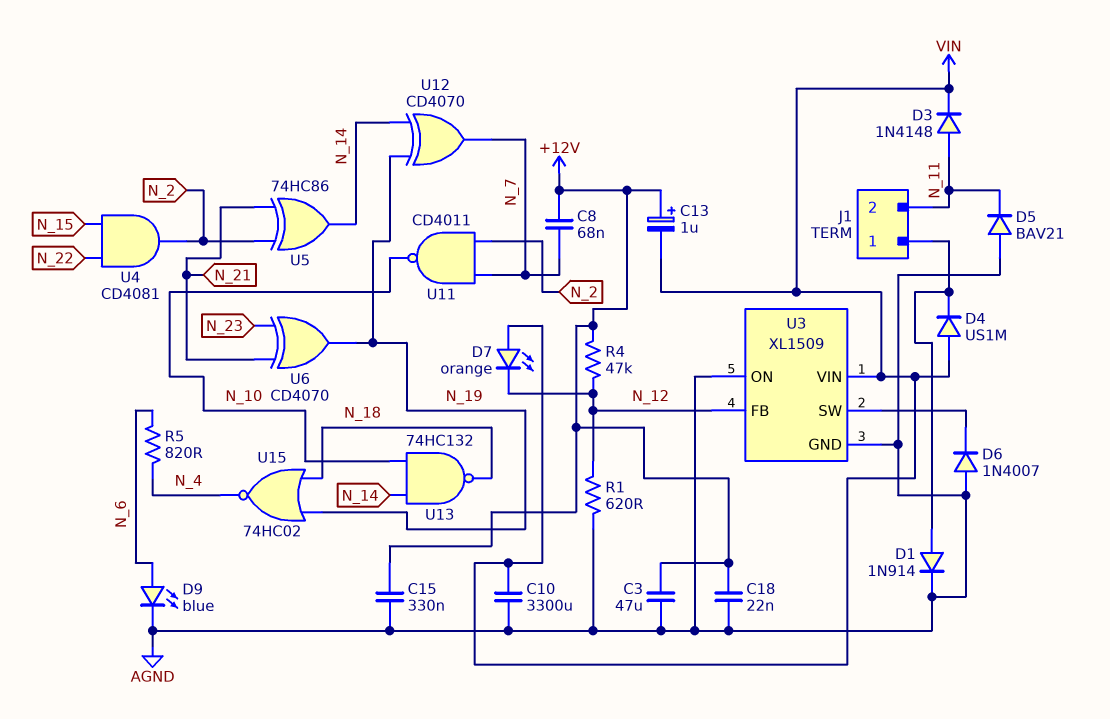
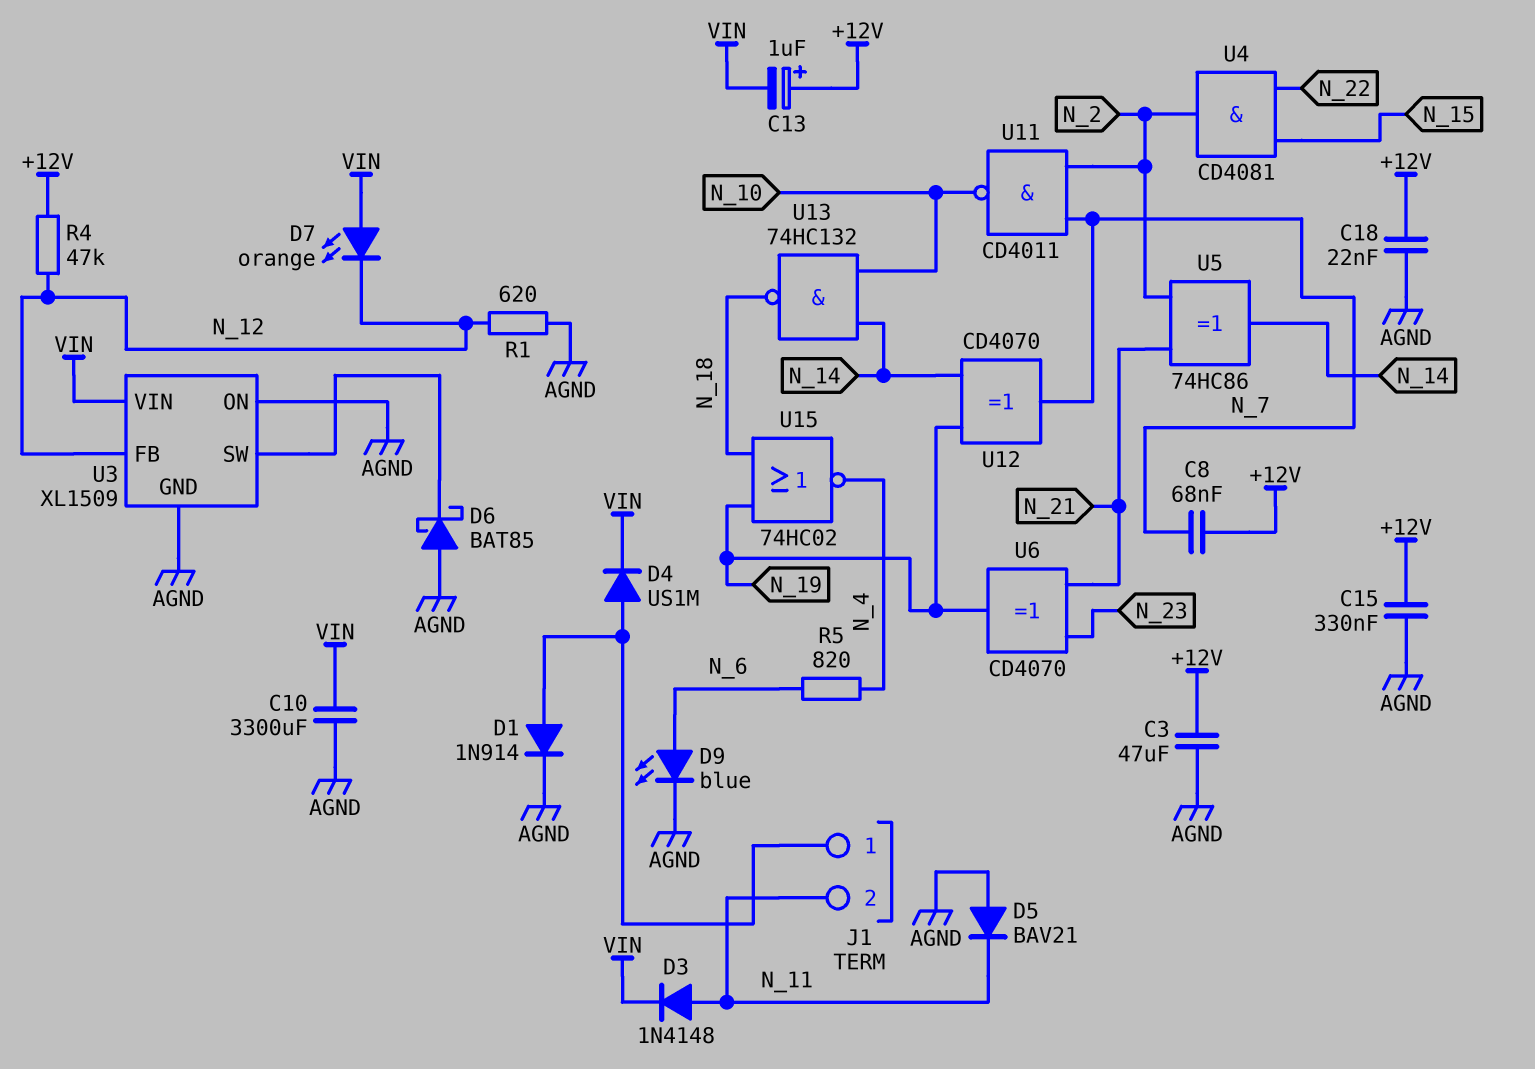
D4: diode US1M (A VIN, K J1/1) -> diode US1M (A J1/1, K VIN)
D6: diode 1N4007 (A AGND, K U3/SW) -> schottky BAT85 (A AGND, K U3/SW)

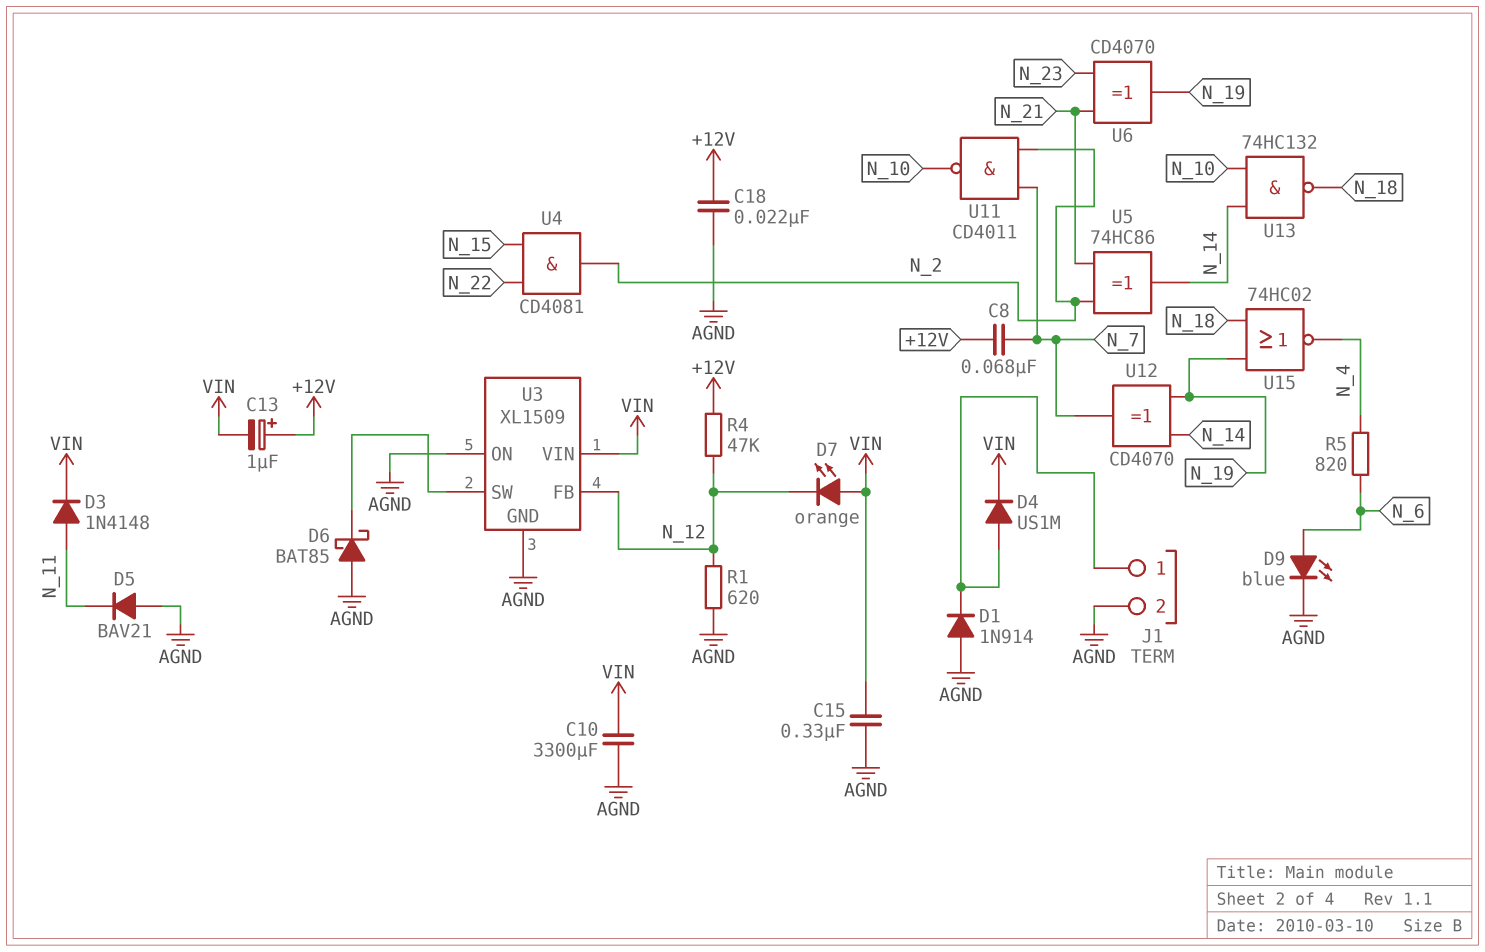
C3: 47uF (+12V, AGND) -> none
C15: 330nF (+12V, AGND) -> 330nF (AGND, VIN)
D1: diode 1N914 (A J1/1, K AGND) -> diode 1N914 (A AGND, K J1/1)
J1 pin 2: N_11 -> AGND

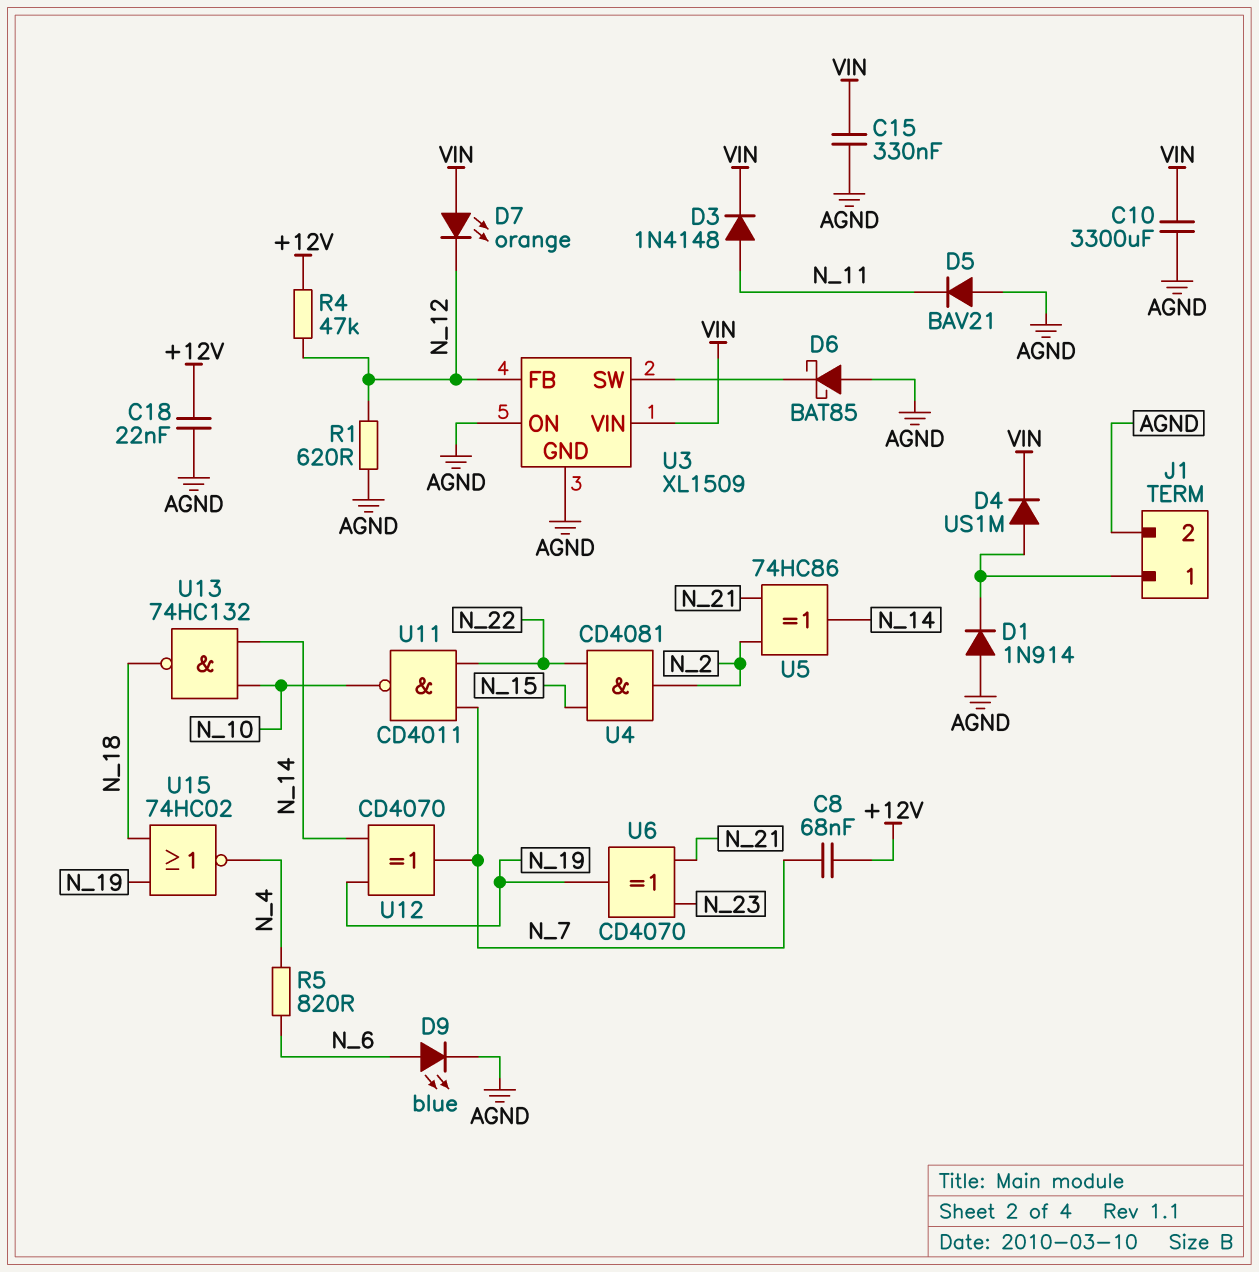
C13: 1uF (plus +12V, minus VIN) -> none
U11: NAND CD4011 (in N_2, in N_7, out N_10) -> NAND CD4011 (in N_7, in N_22, out N_10)

